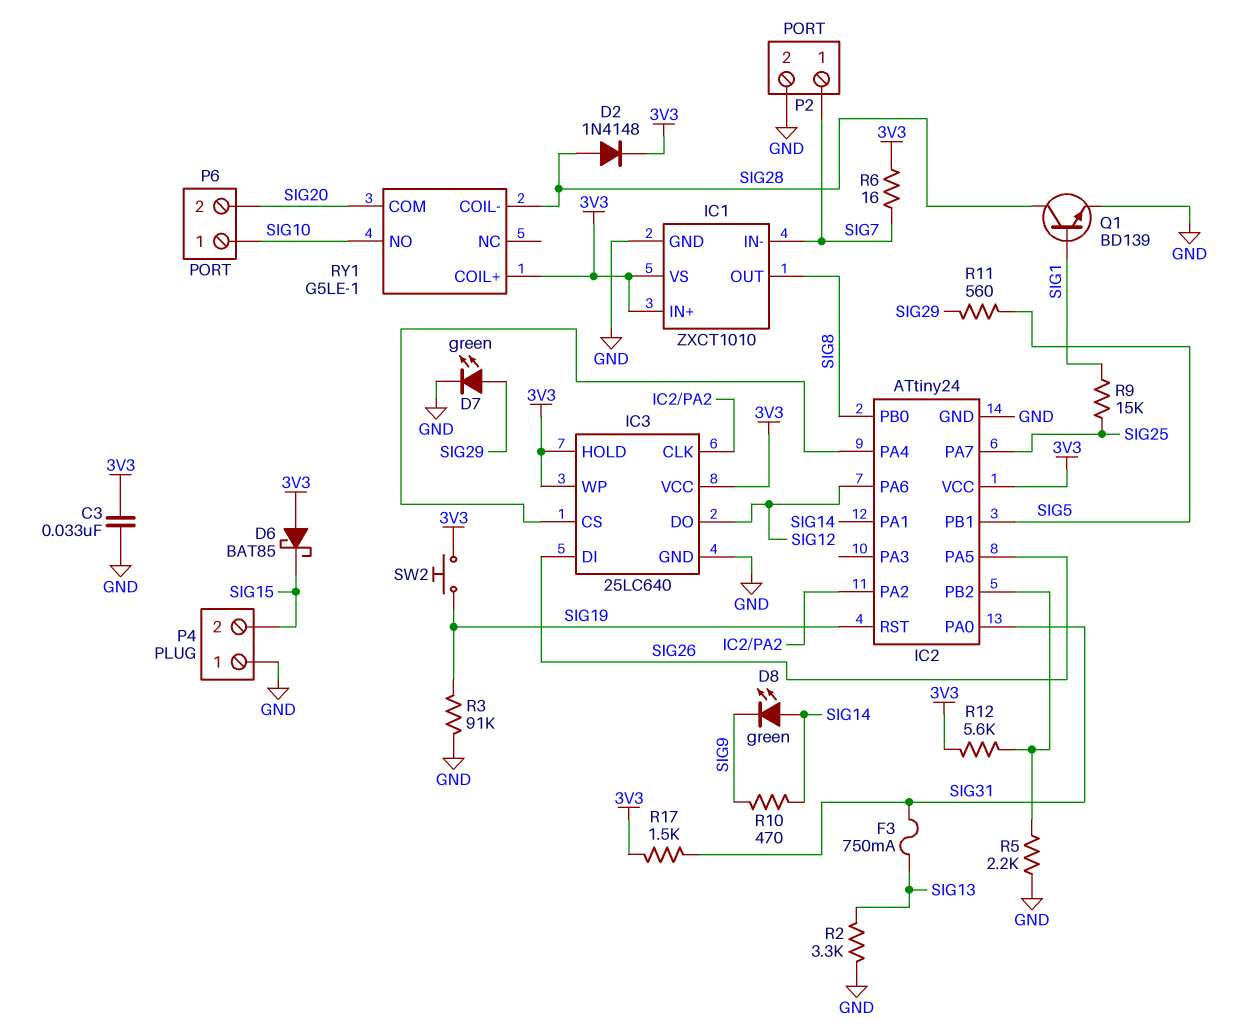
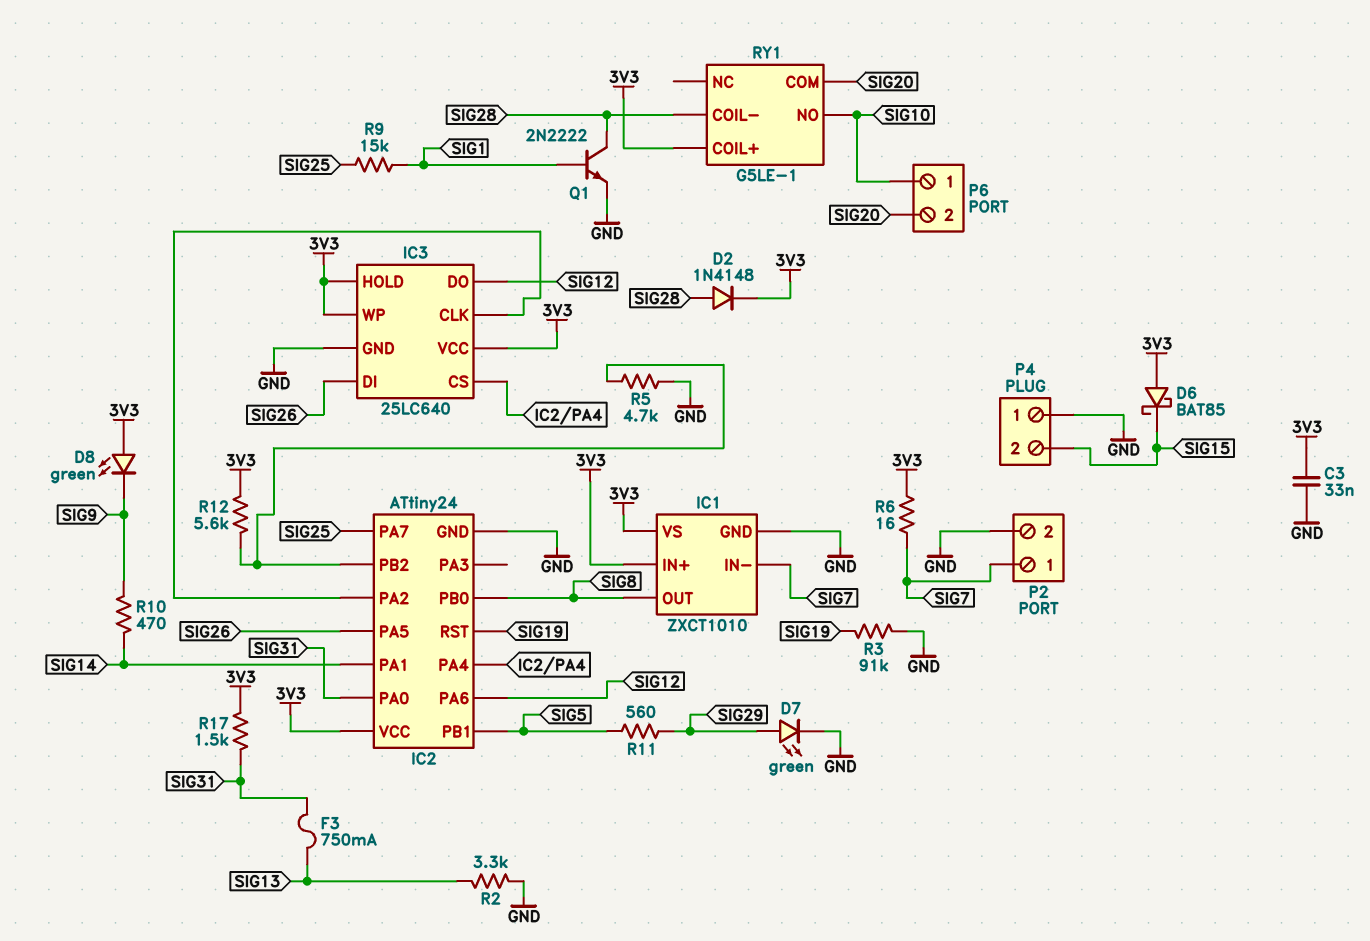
D8: LED green (A SIG14, K SIG9) -> LED green (A 3V3, K SIG9)
Q1: NPN BD139 (B SIG1, C SIG28, E GND) -> NPN 2N2222 (B SIG1, C SIG28, E GND)
R5: 2.2k (GND, IC2/PB2) -> 4.7k (GND, IC2/PB2)
SW2: button (3V3, SIG19) -> none

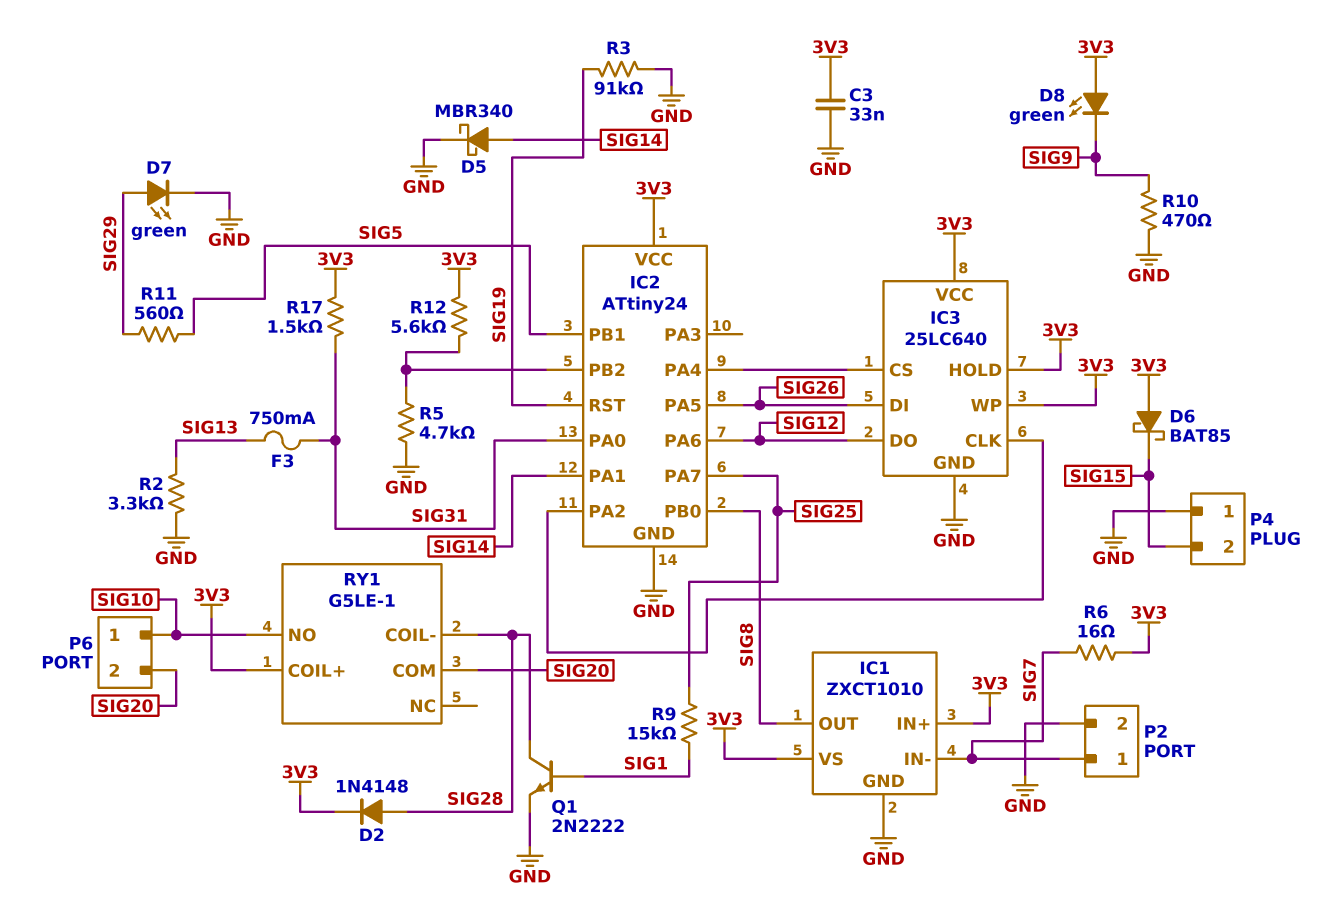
D5: none -> schottky MBR340 (A SIG14, K GND)
R10: 470 (SIG9, SIG14) -> 470 (GND, SIG9)

